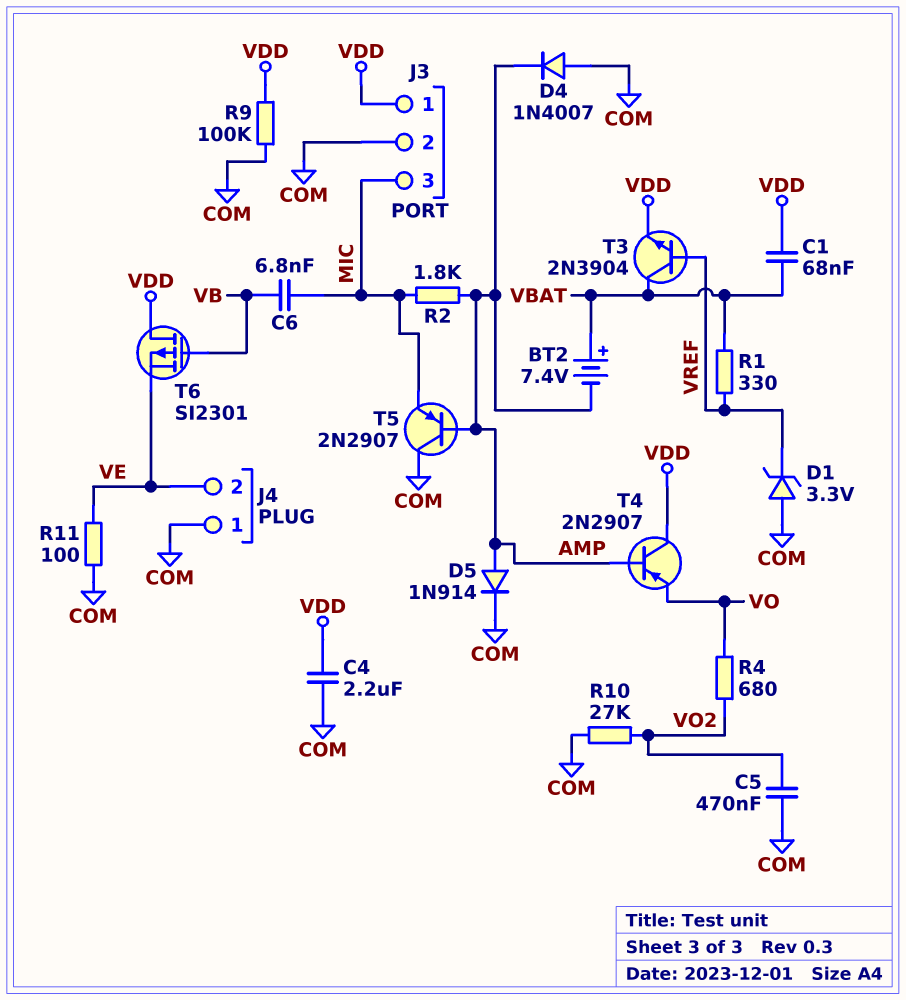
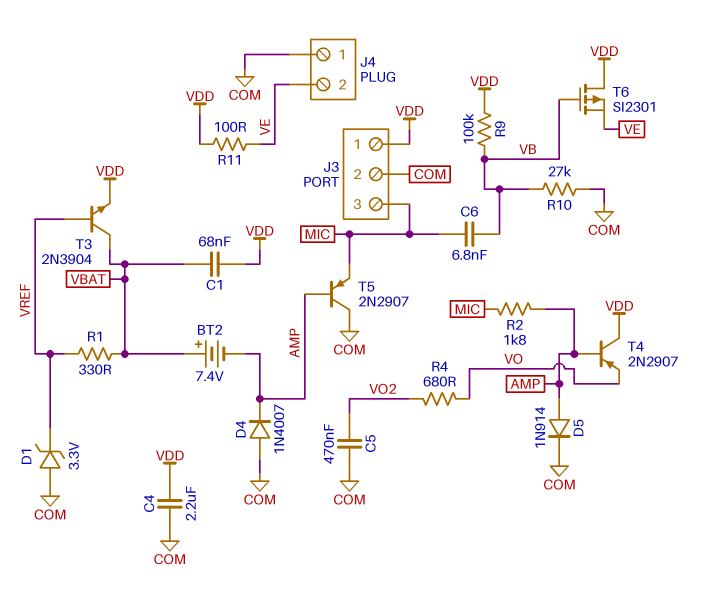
R9: 100k (COM, VDD) -> 100k (VB, VDD)
R10: 27k (COM, VO2) -> 27k (COM, VB)
R11: 100 (COM, VE) -> 100 (VDD, VE)

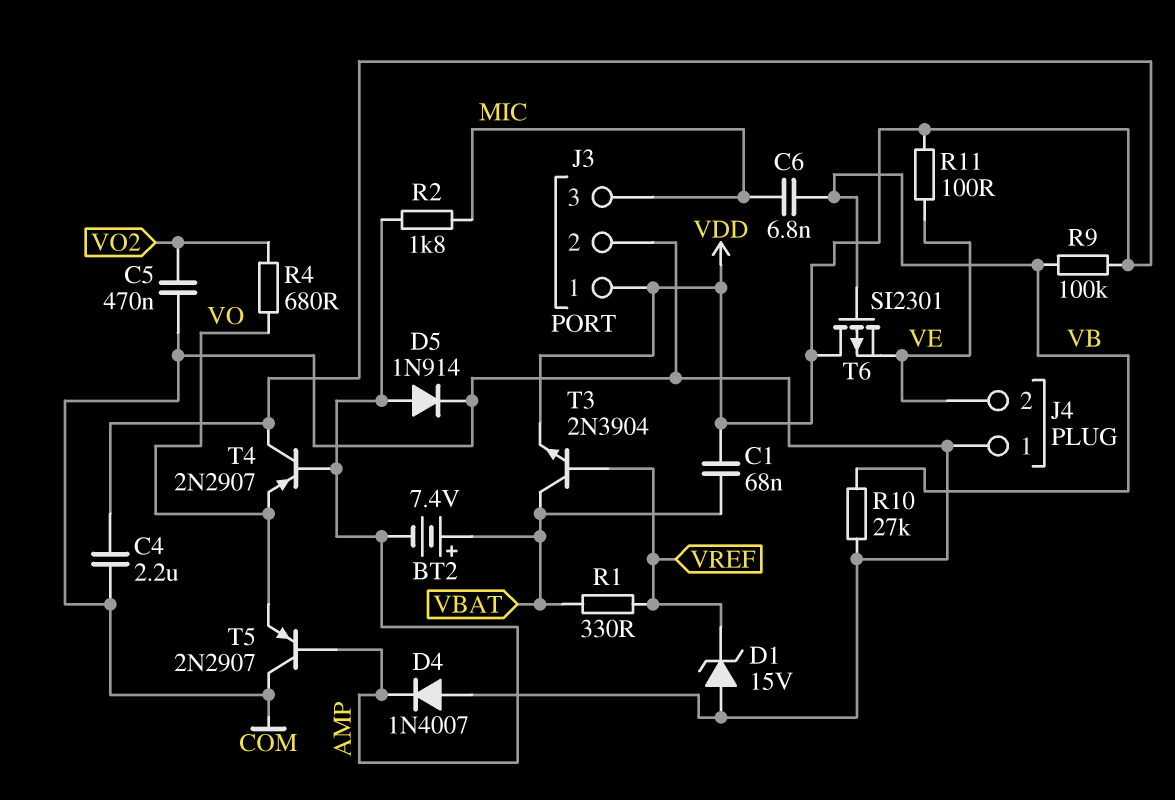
D1: zener 3.3V (A COM, K VREF) -> zener 15V (A COM, K VREF)
T5: PNP 2N2907 (B AMP, C COM, E MIC) -> PNP 2N2907 (B AMP, C COM, E VO)

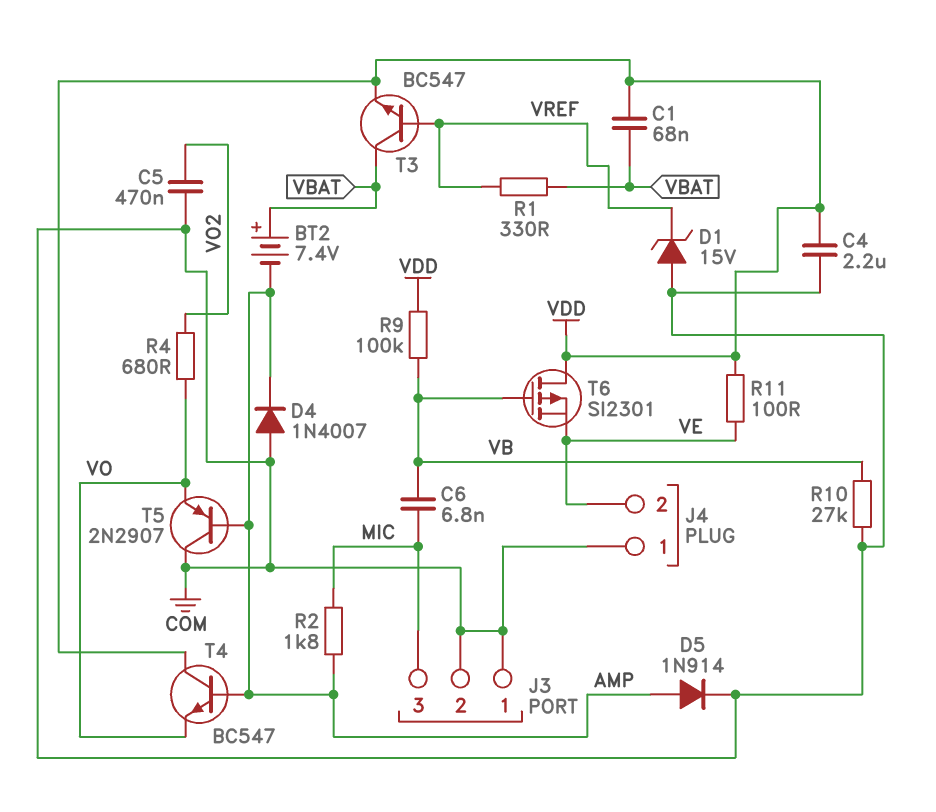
J3 pin 1: VDD -> COM
T3: NPN 2N3904 (B VREF, C VBAT, E VDD) -> NPN BC547 (B VREF, C VBAT, E VDD)
T4: PNP 2N2907 (B AMP, C VDD, E VO) -> NPN BC547 (B AMP, C VDD, E VO)

